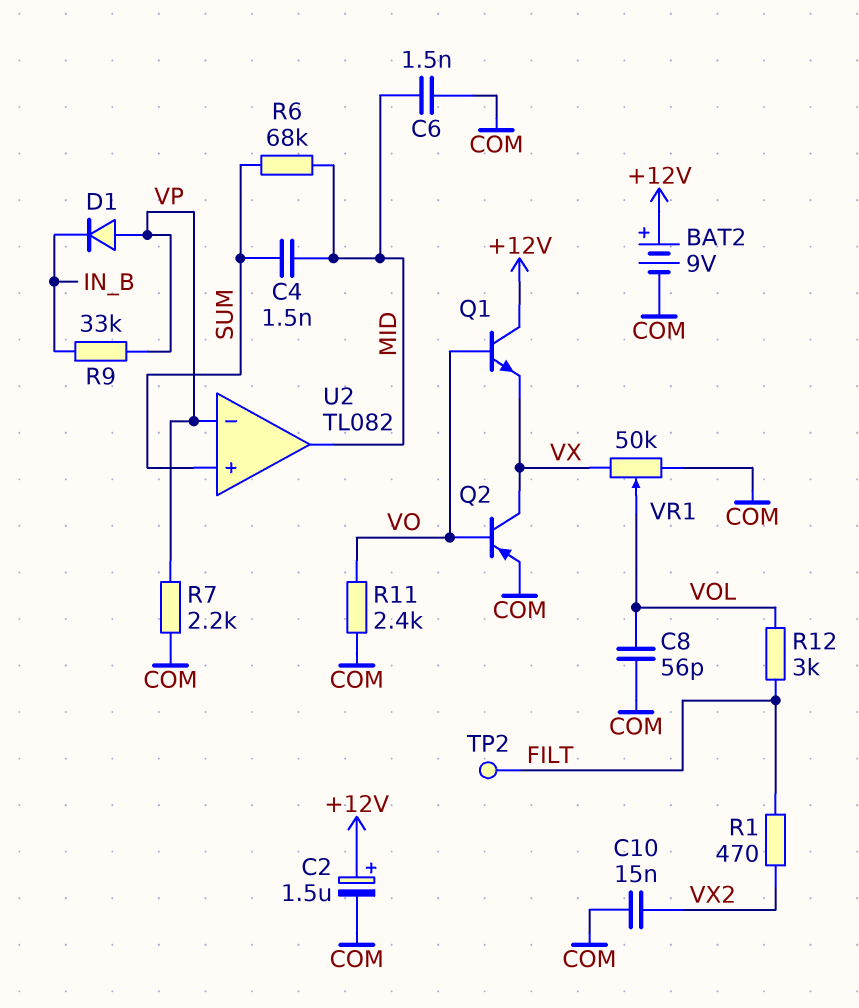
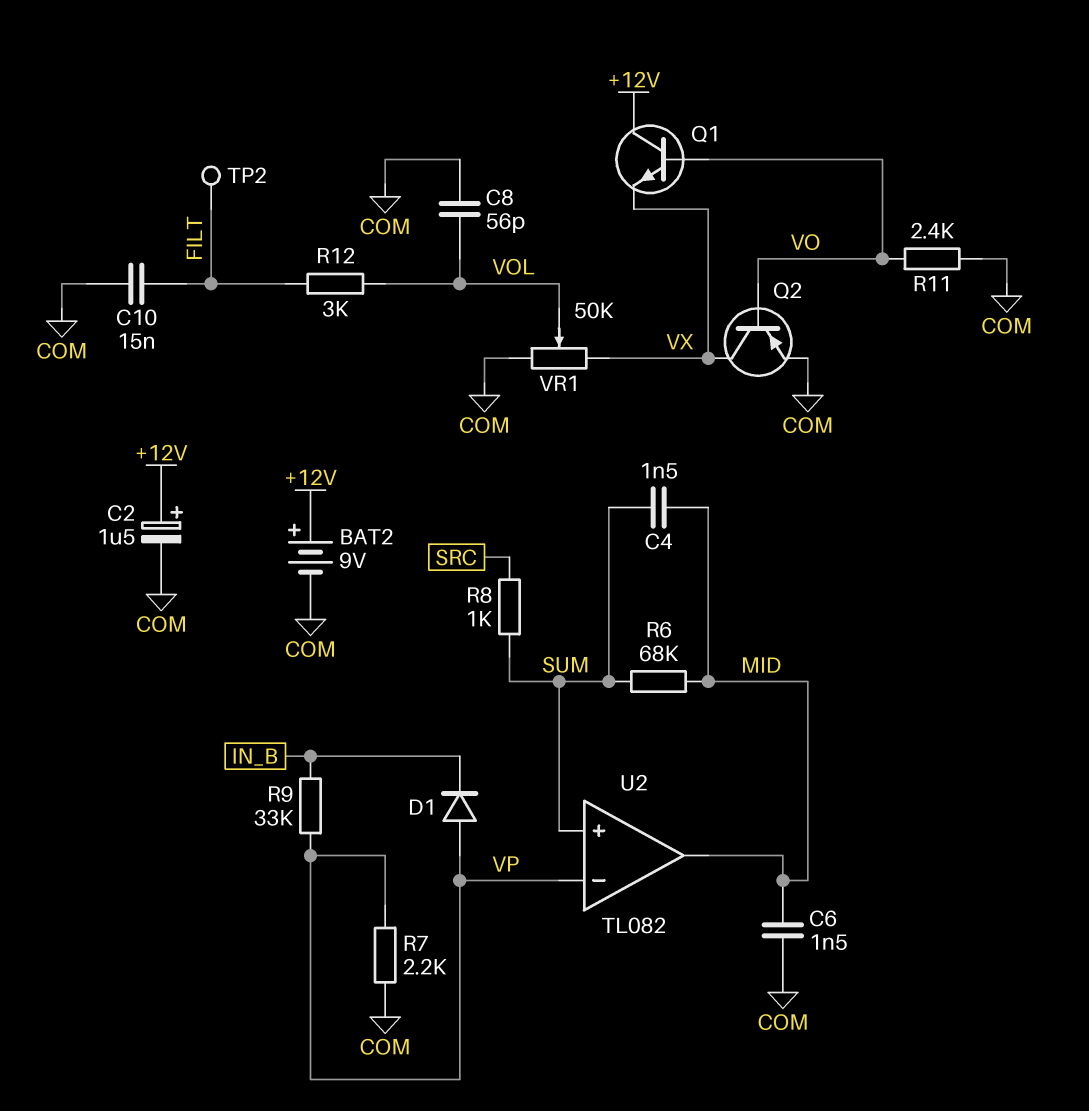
C10: 15nF (COM, VX2) -> 15nF (COM, FILT)
R1: 470 (FILT, VX2) -> none
R8: none -> 1k (SRC, SUM)

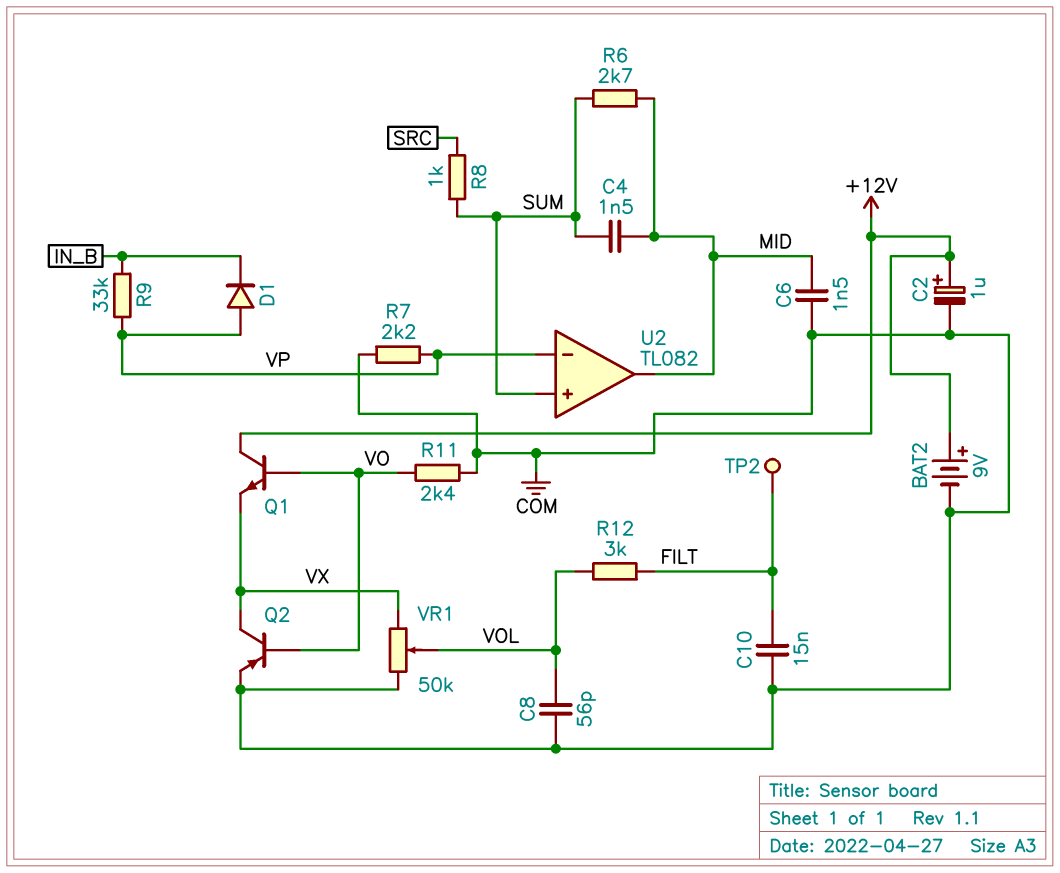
C2: 1.5uF (plus +12V, minus COM) -> 1uF (plus +12V, minus COM)
R6: 68k (MID, SUM) -> 2.7k (MID, SUM)

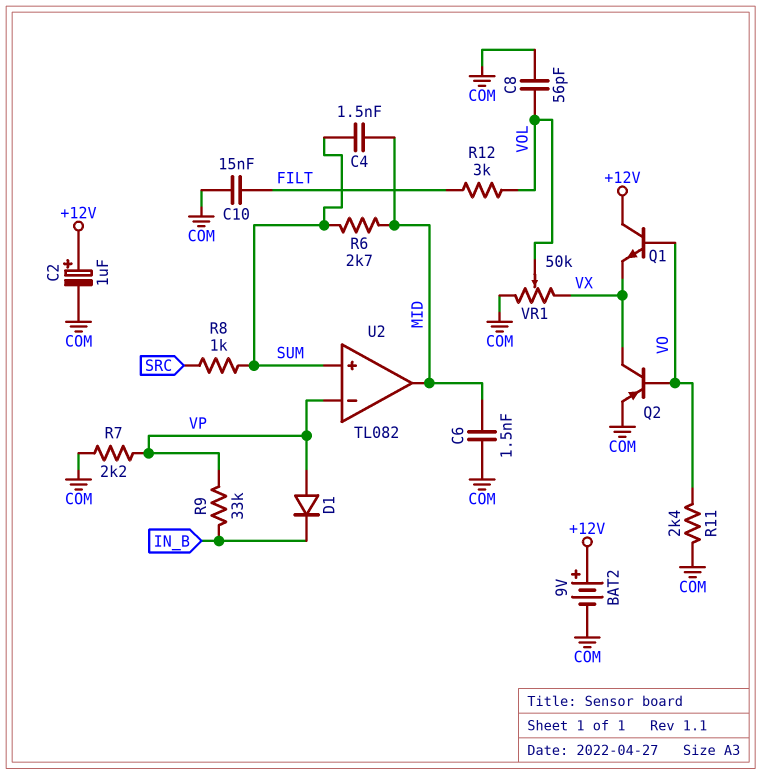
TP2: test point (FILT) -> none

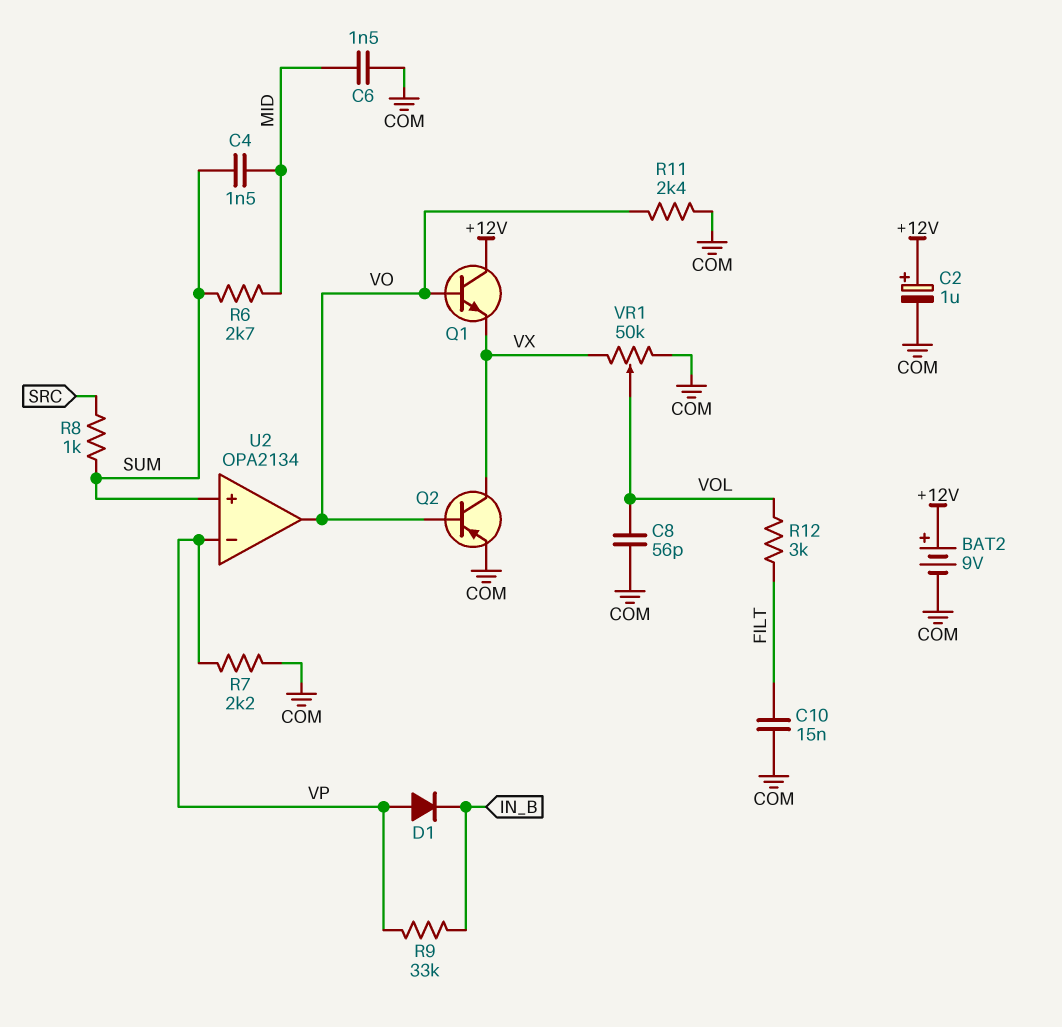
U2: TL082 -> OPA2134
U2 pin out: MID -> VO

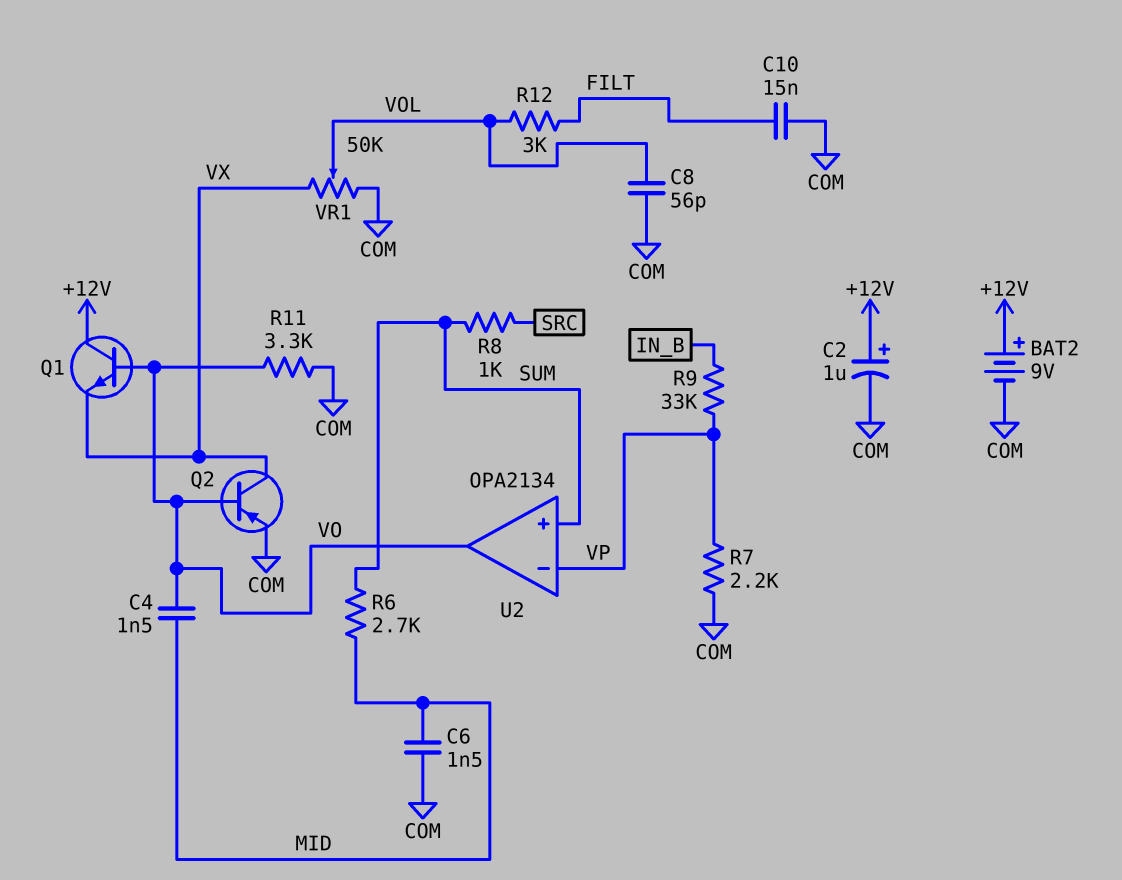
C4: 1.5nF (MID, SUM) -> 1.5nF (MID, VO)
D1: diode (A VP, K IN_B) -> none
R11: 2.4k (COM, VO) -> 3.3k (COM, VO)

